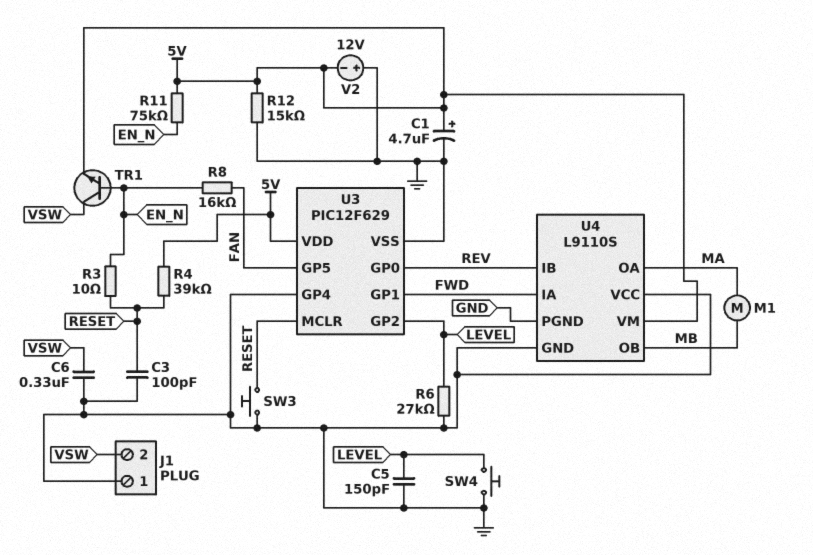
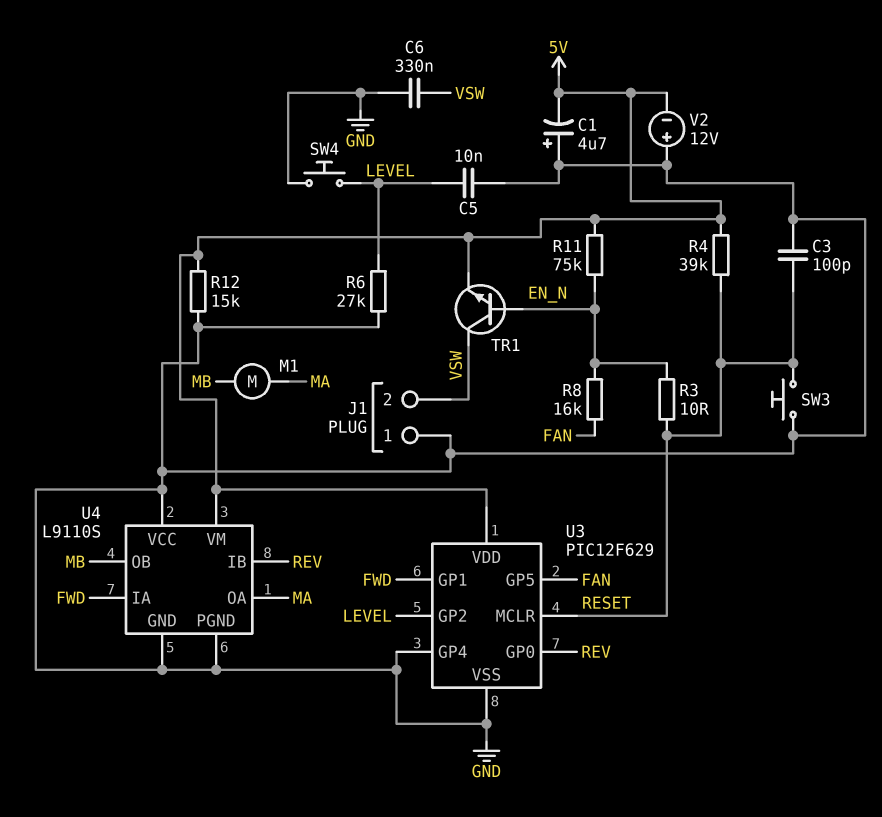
C1: 4.7uF (plus 5V, minus GND) -> 4.7uF (plus GND, minus 5V)
C5: 150pF (GND, LEVEL) -> 10nF (GND, LEVEL)

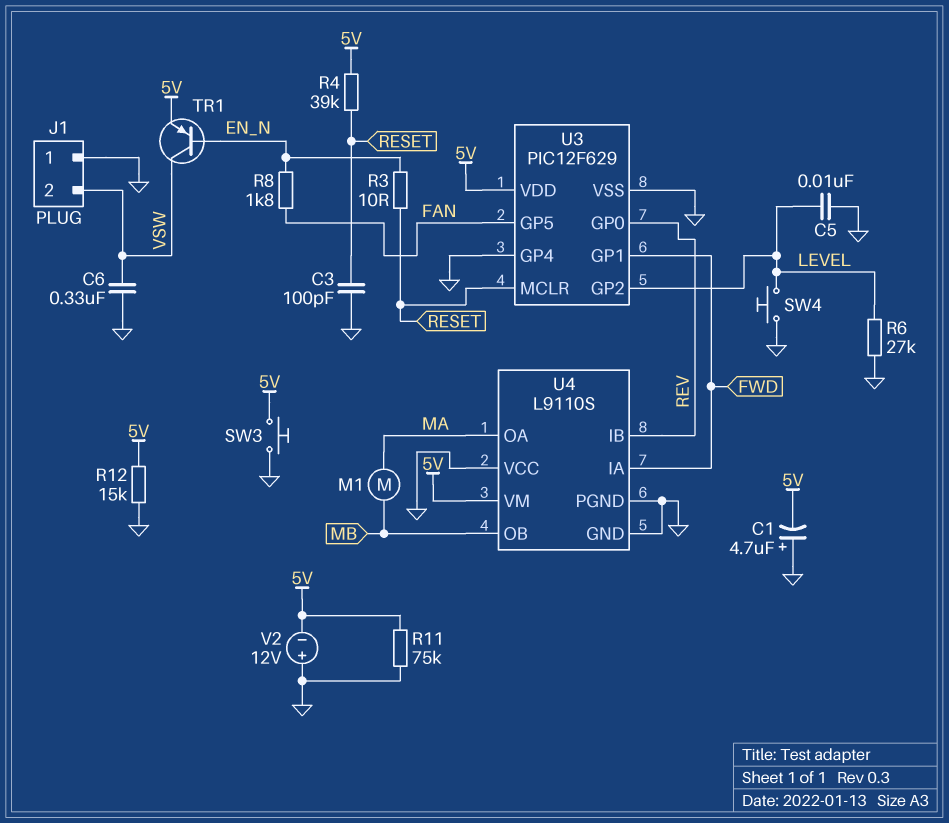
R8: 16k (EN_N, FAN) -> 1.8k (EN_N, FAN)
R11: 75k (5V, EN_N) -> 75k (5V, GND)
SW3: button (GND, RESET) -> button (5V, GND)
TR1: NPN (B EN_N, C VSW, E 5V) -> PNP (B EN_N, C VSW, E 5V)

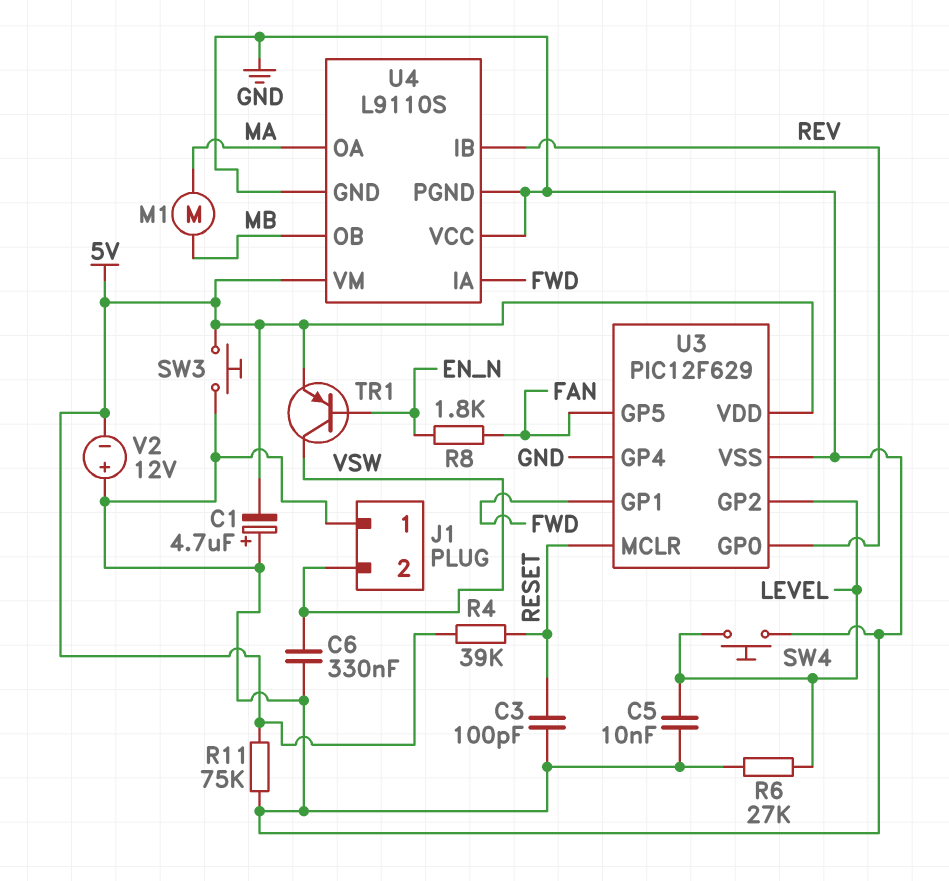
R3: 10 (EN_N, RESET) -> none
R12: 15k (5V, GND) -> none

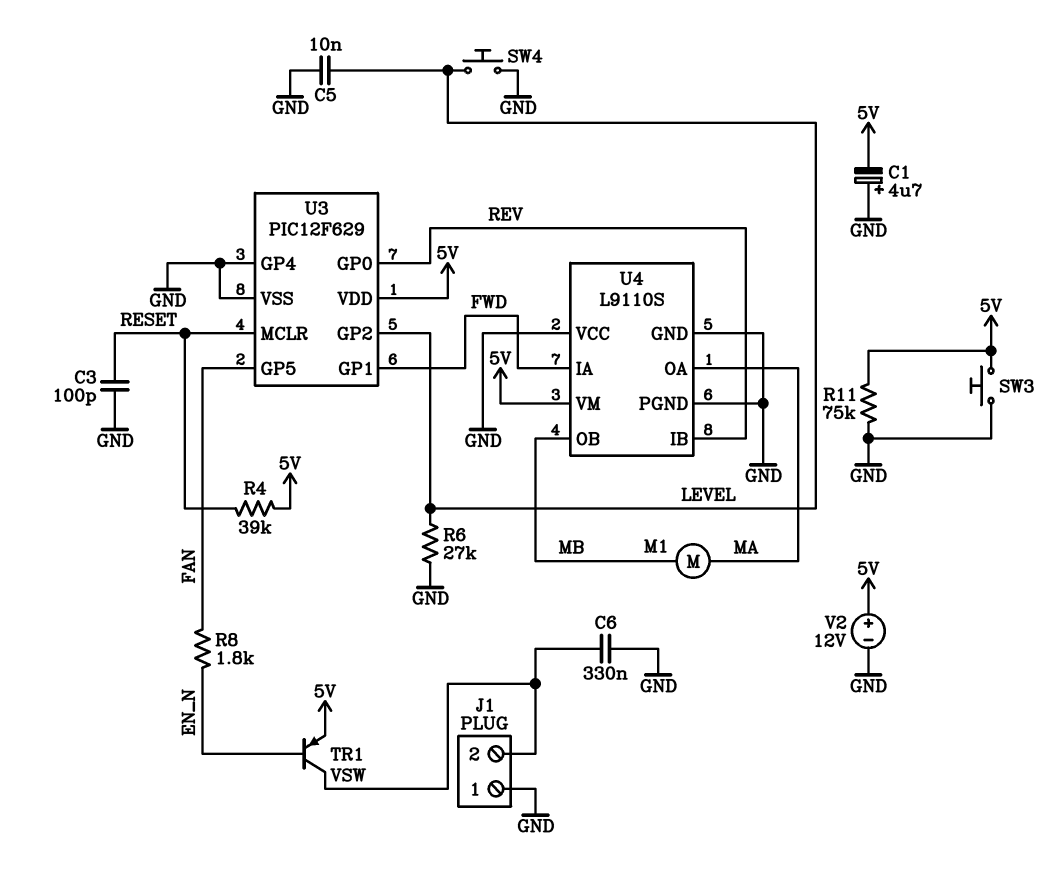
V2: 12V (plus GND, minus 5V) -> 12V (plus 5V, minus GND)

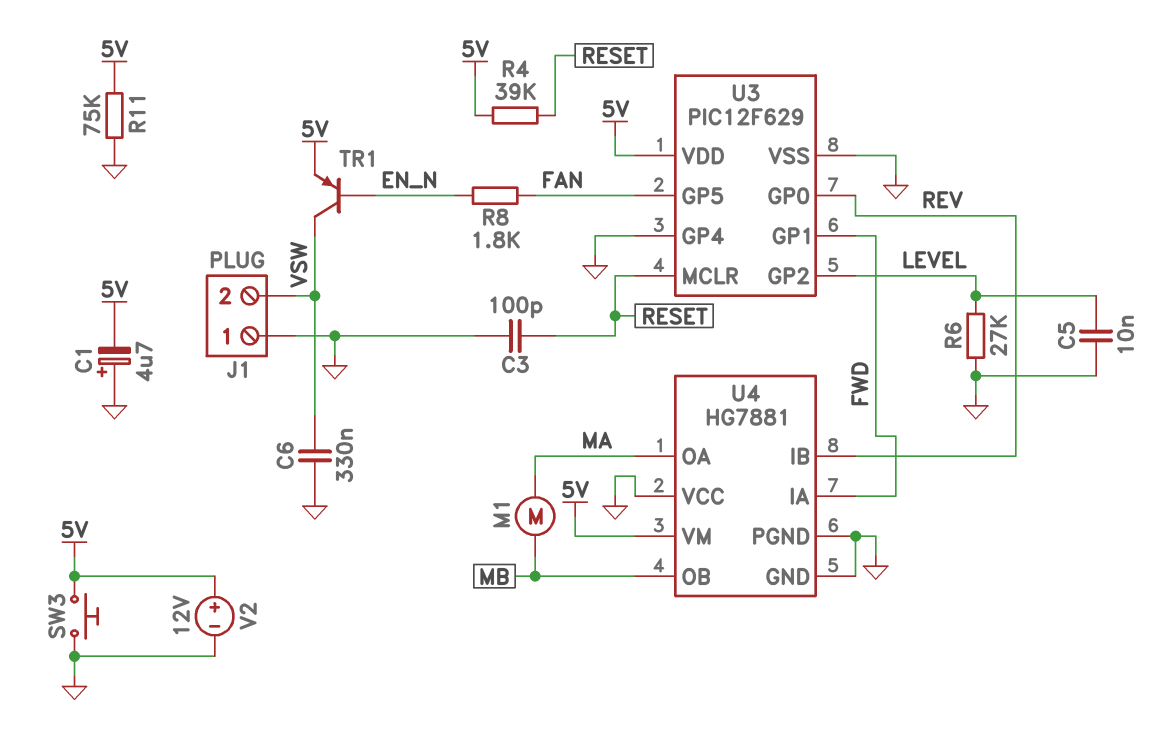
SW4: button (GND, LEVEL) -> none
U4: L9110S -> HG7881

